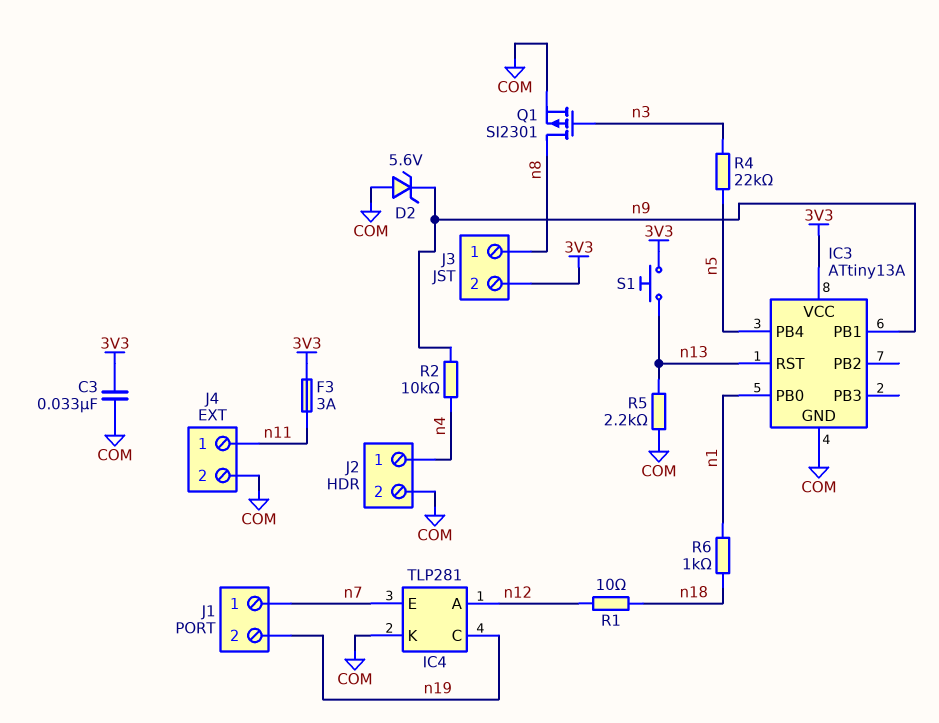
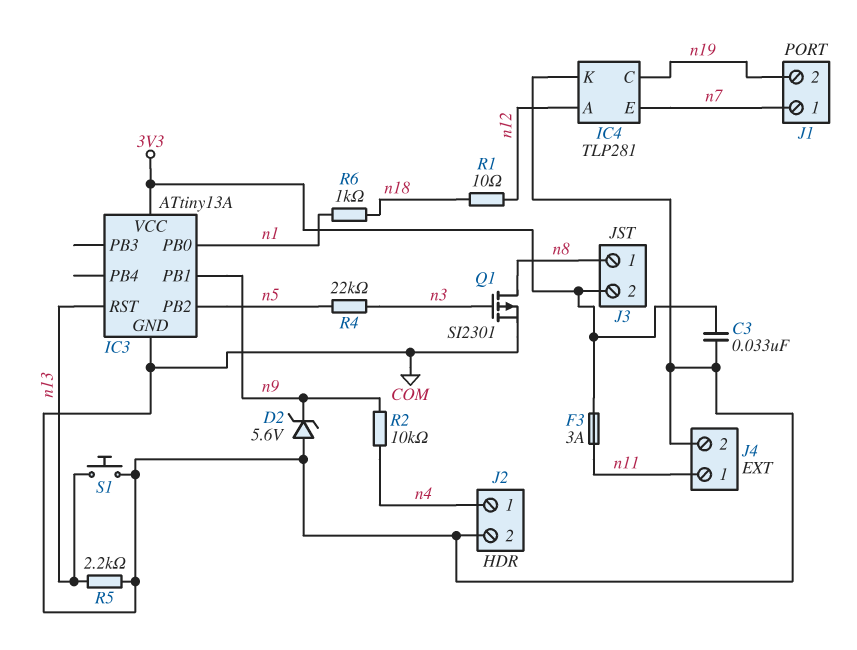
IC3 pin PB2: none -> n5
IC3 pin PB4: n5 -> none
S1: button (3V3, n13) -> button (COM, n13)

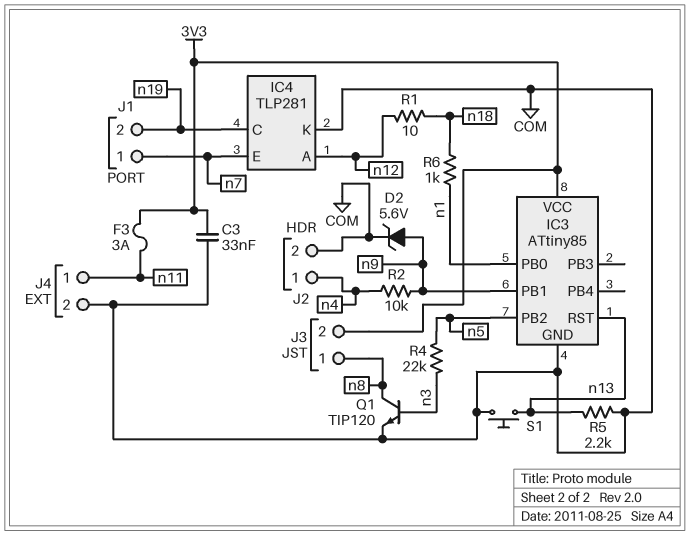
D2: zener 5.6V (A COM, K n9) -> zener 5.6V (A n9, K COM)
IC3: ATtiny13A -> ATtiny85
Q1: PMOS SI2301 (G n3, D n8, S COM) -> NPN TIP120 (B n3, C n8, E COM)

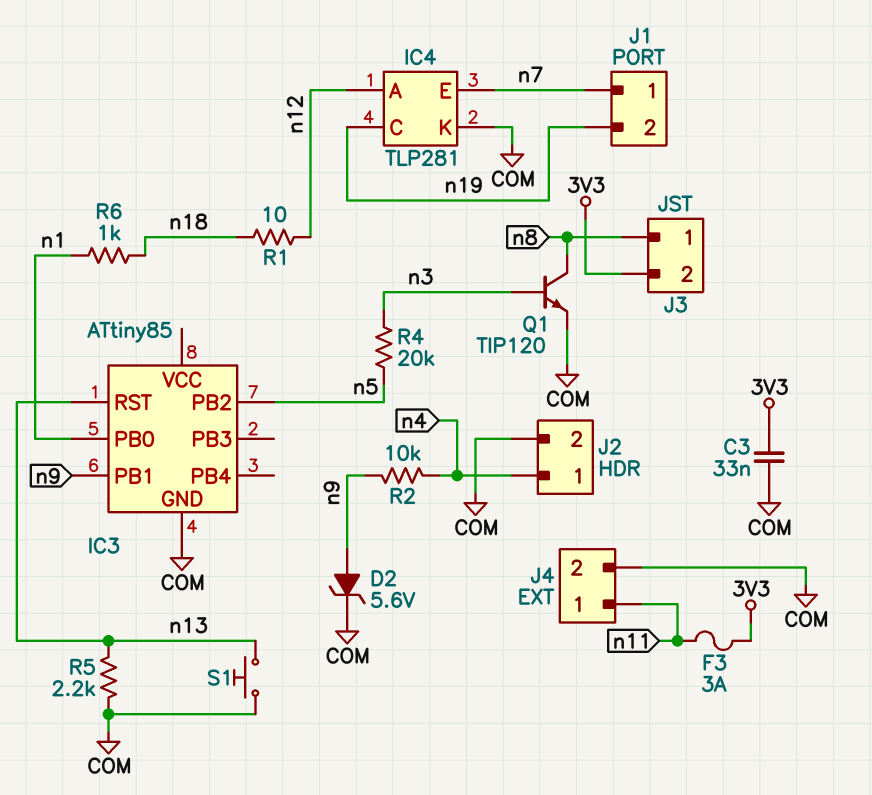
IC3 pin VCC: 3V3 -> none
R4: 22k (n3, n5) -> 20k (n3, n5)

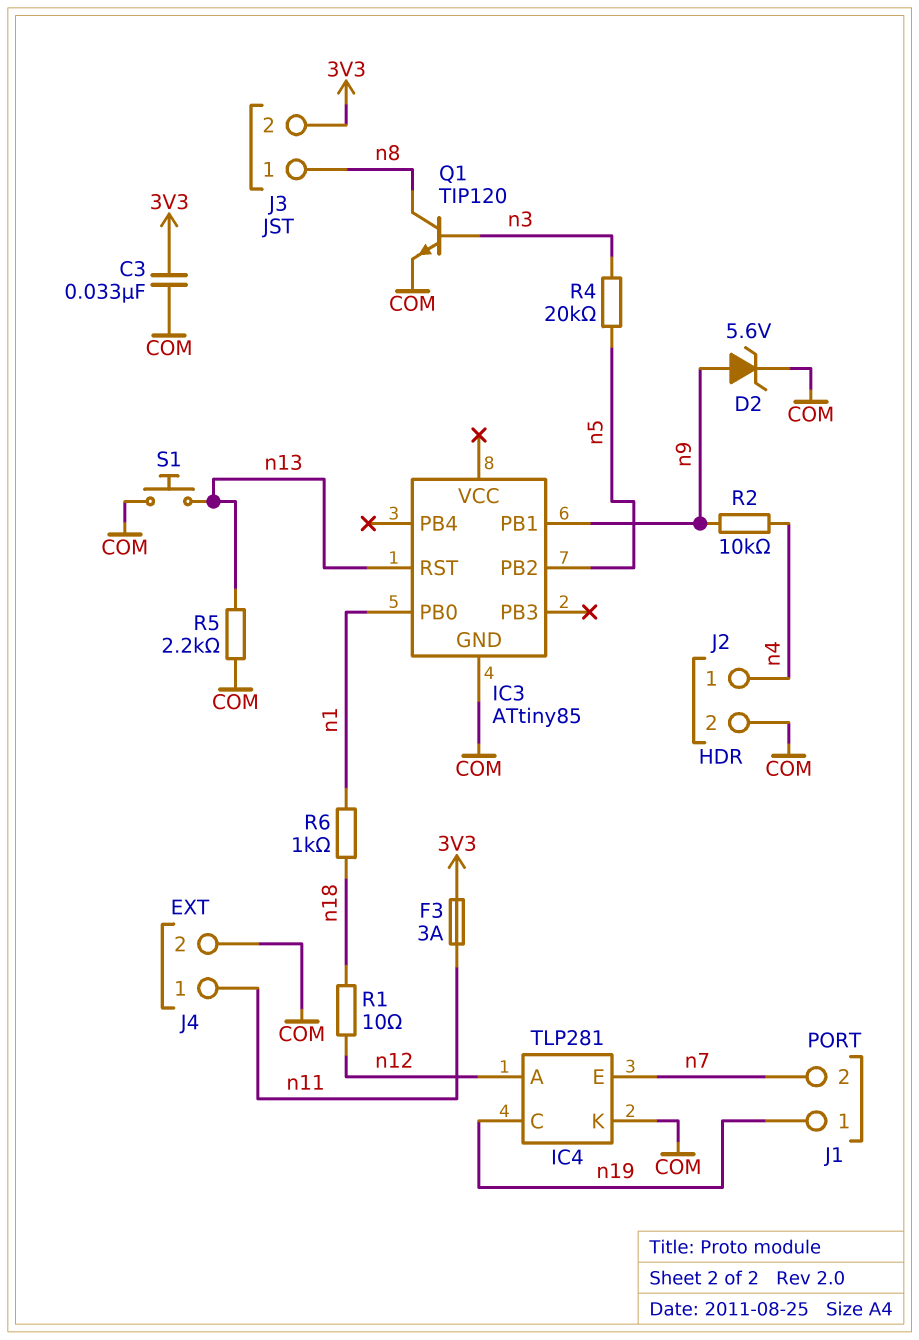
J1 pin 1: n7 -> n19
J1 pin 2: n19 -> n7

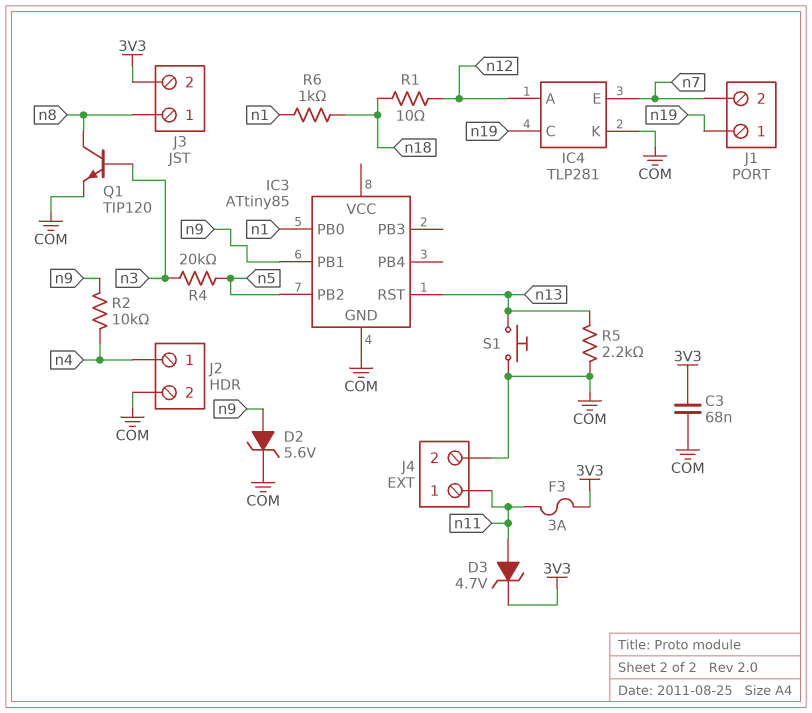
C3: 33nF (3V3, COM) -> 68nF (3V3, COM)
D3: none -> zener 4.7V (A n11, K 3V3)

